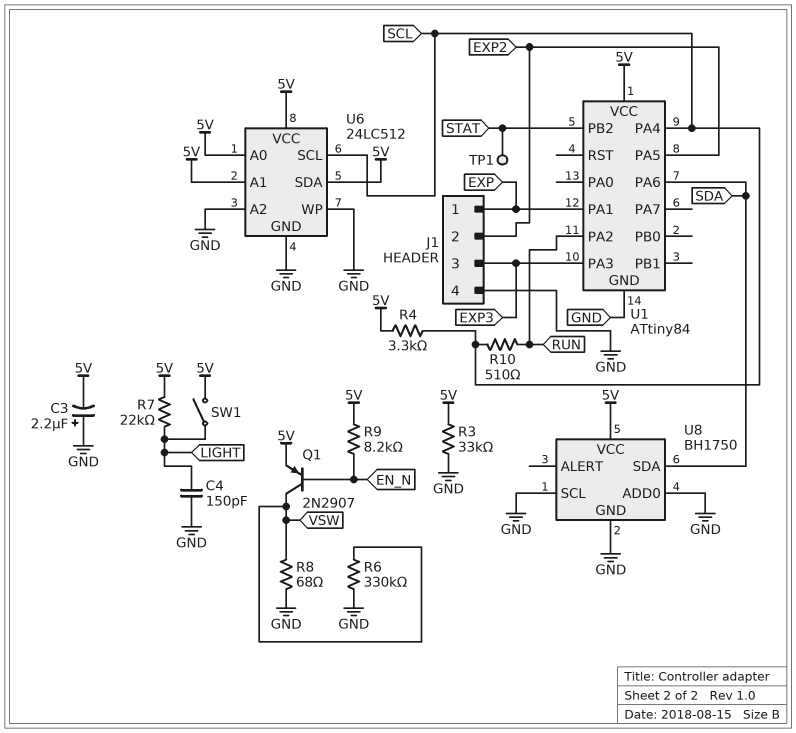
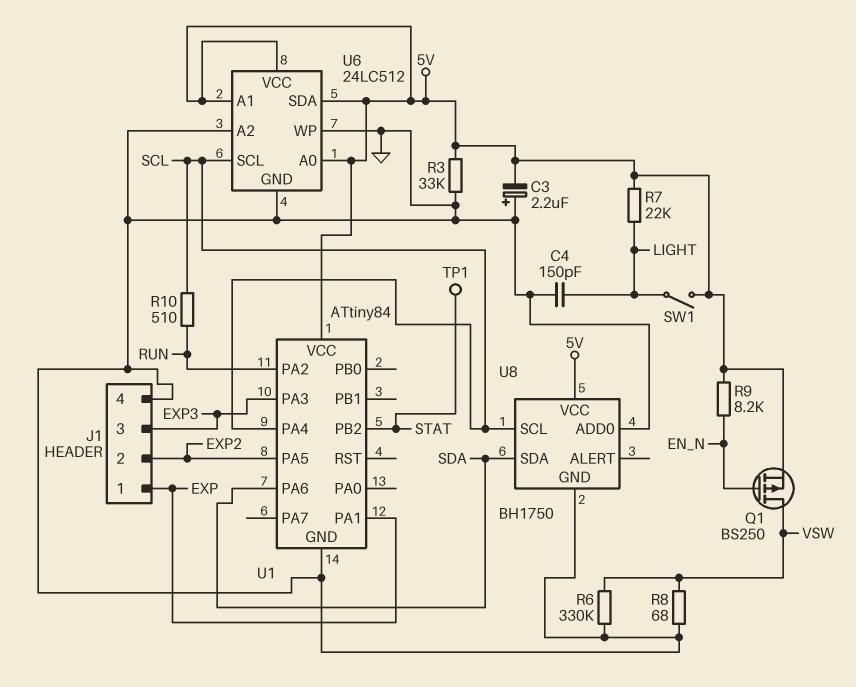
Q1: PNP 2N2907 (B EN_N, C VSW, E 5V) -> PMOS BS250 (G EN_N, D VSW, S 5V)
R4: 3.3k (5V, SCL) -> none
U8 pin SCL: GND -> SCL

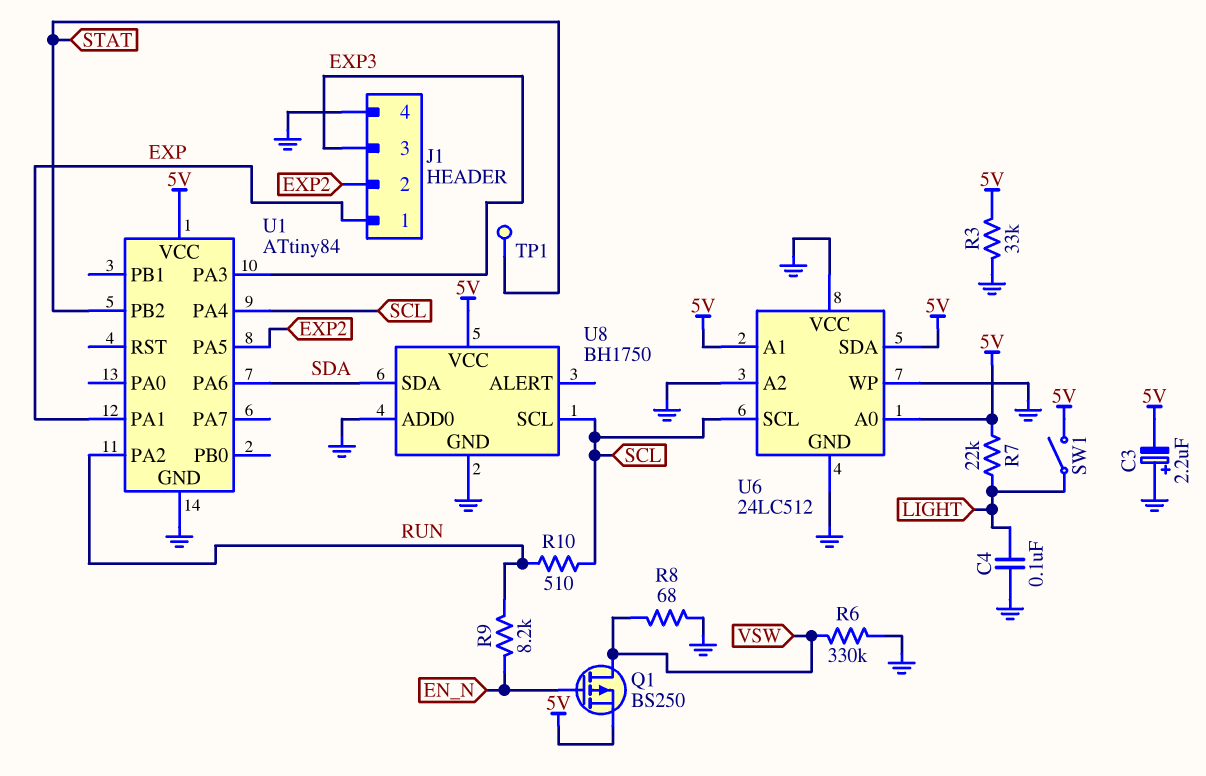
C4: 150pF (GND, LIGHT) -> 100nF (GND, LIGHT)
R9: 8.2k (5V, EN_N) -> 8.2k (EN_N, RUN)
U6 pin VCC: 5V -> GND

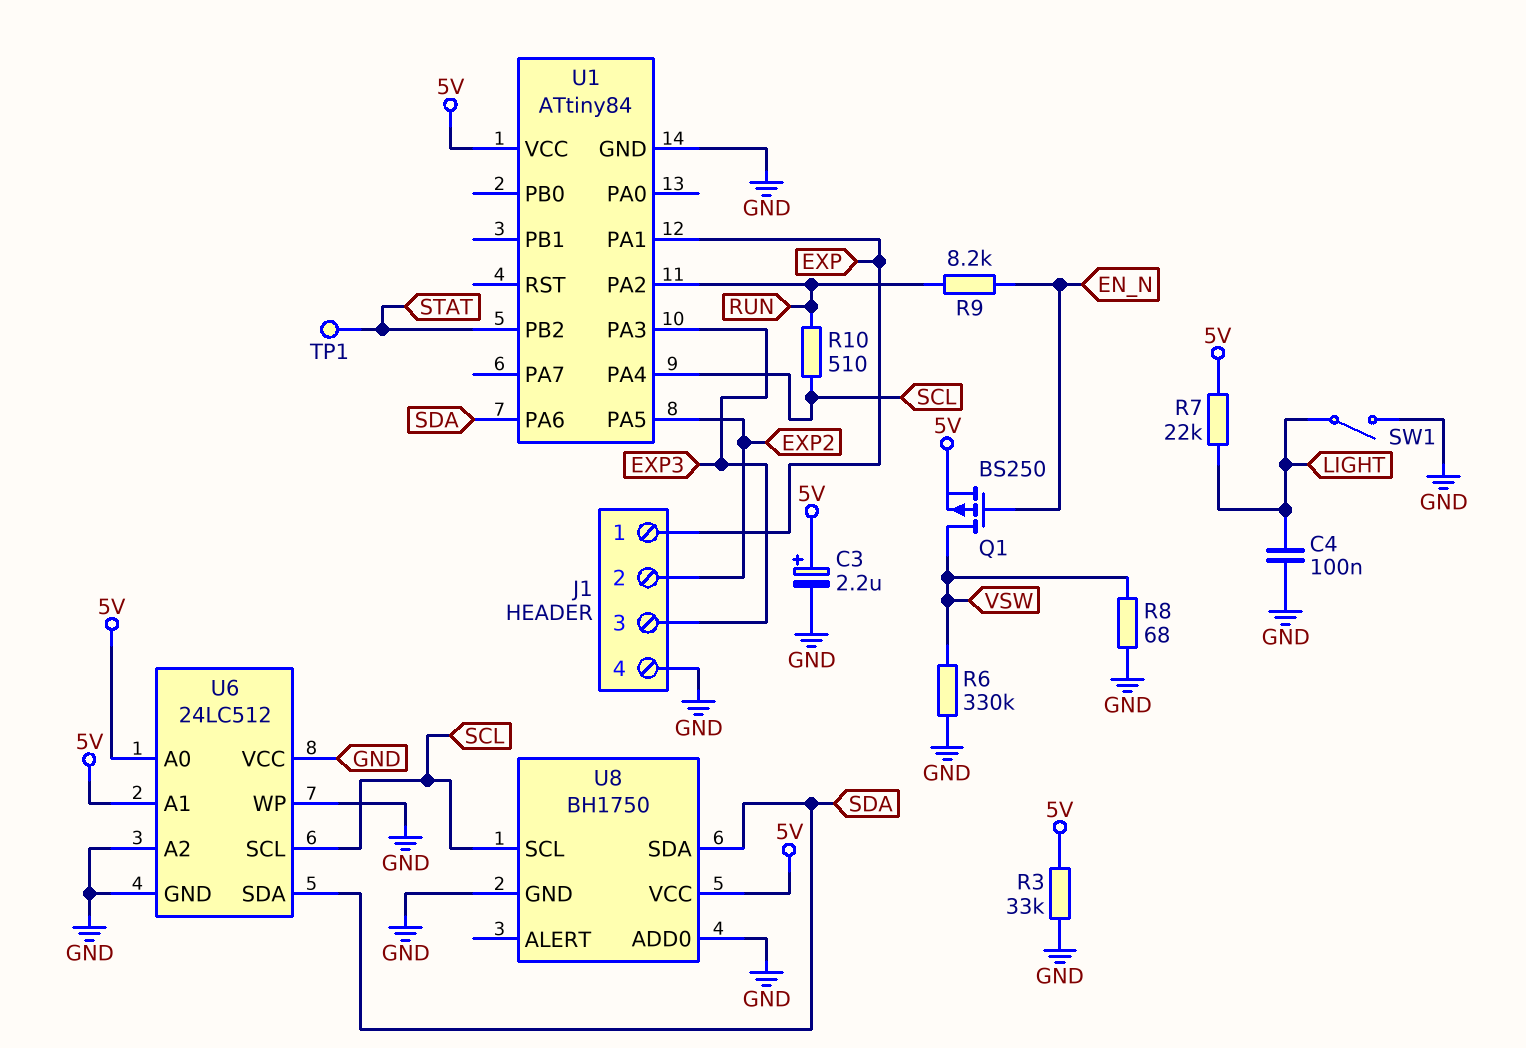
C3: 2.2uF (plus GND, minus 5V) -> 2.2uF (plus 5V, minus GND)
SW1: switch (5V, LIGHT) -> switch (GND, LIGHT)
U6 pin SDA: 5V -> SDA

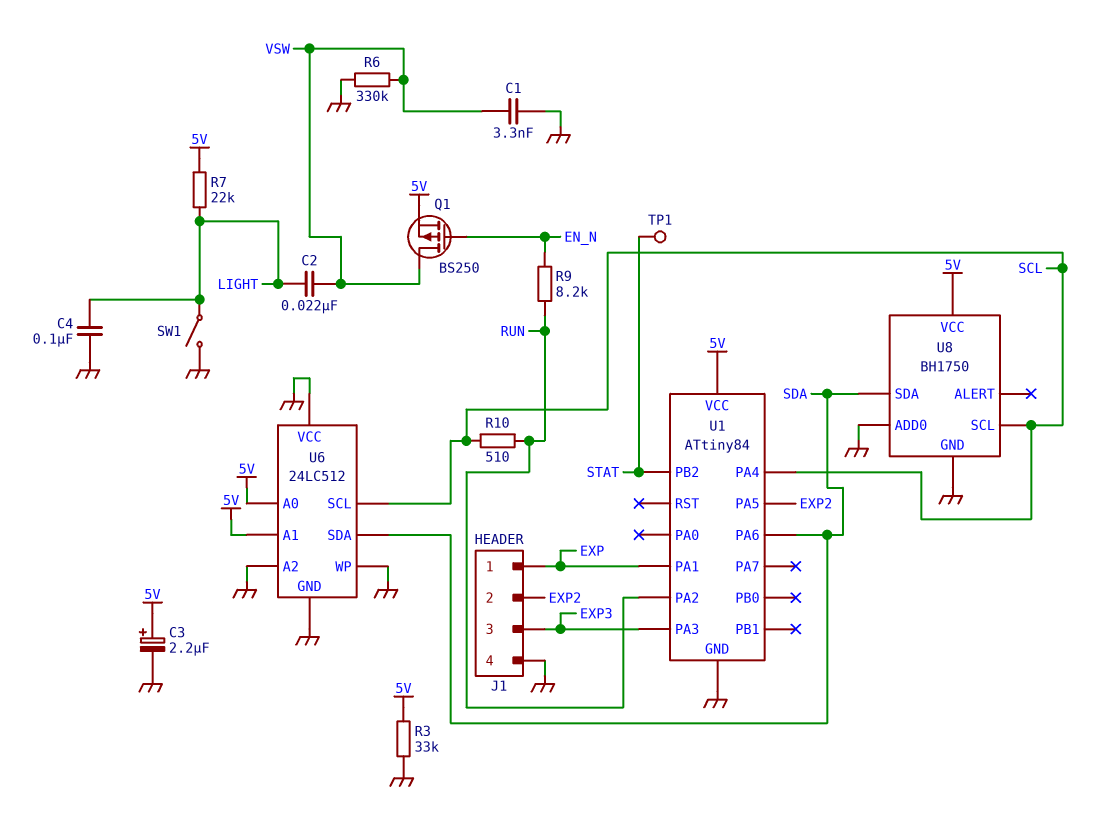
C1: none -> 3.3nF (GND, VSW)
C2: none -> 22nF (LIGHT, VSW)
R8: 68 (GND, VSW) -> none

